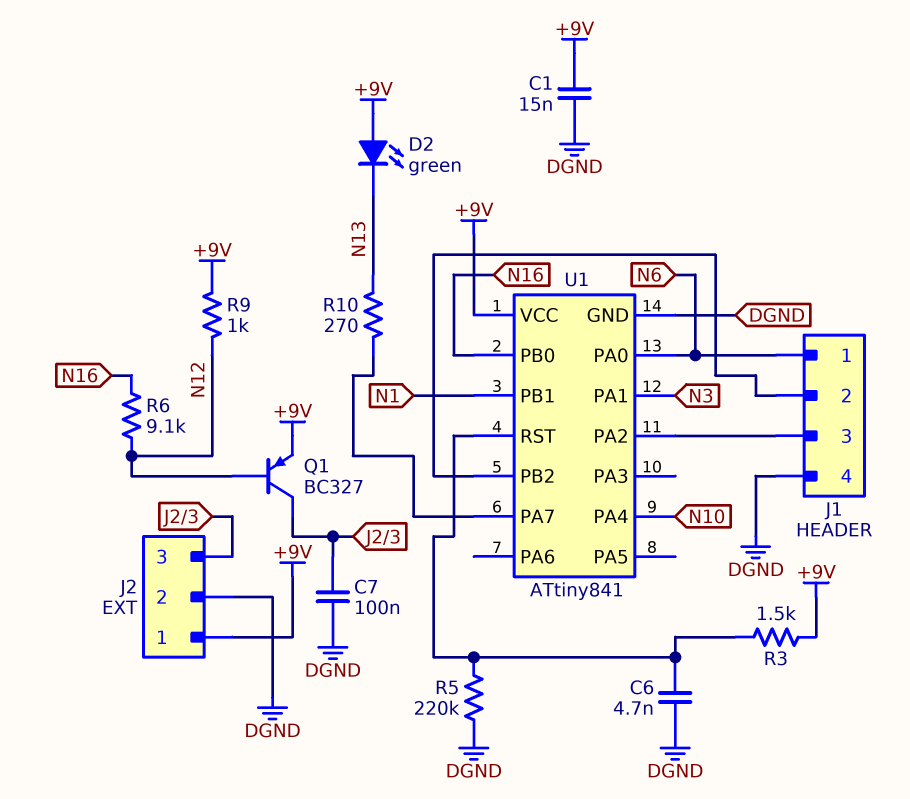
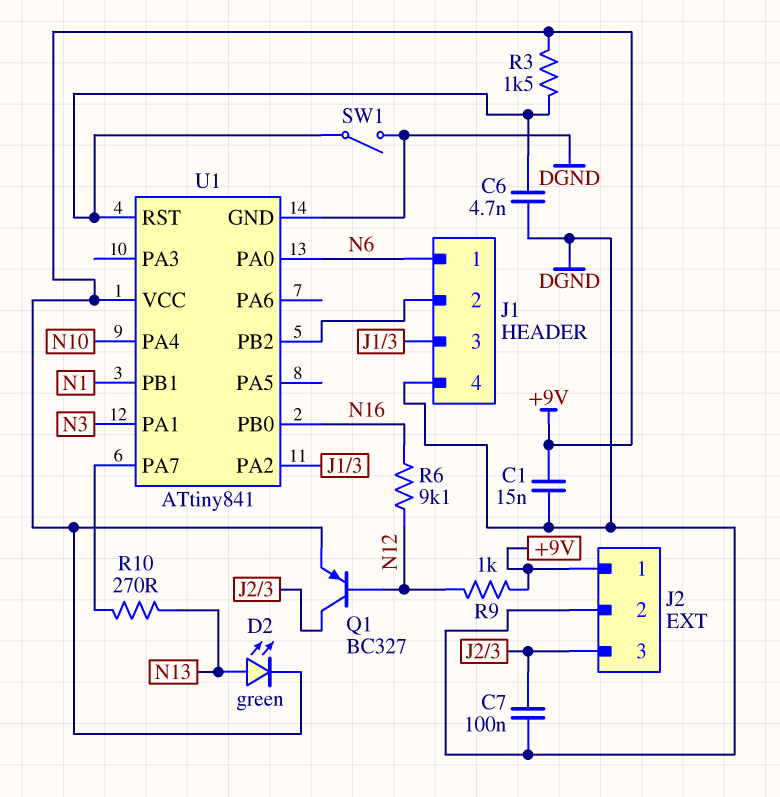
D2: LED green (A +9V, K N13) -> LED green (A N13, K +9V)
R5: 220k (DGND, U1/RST) -> none
SW1: none -> switch (DGND, U1/RST)

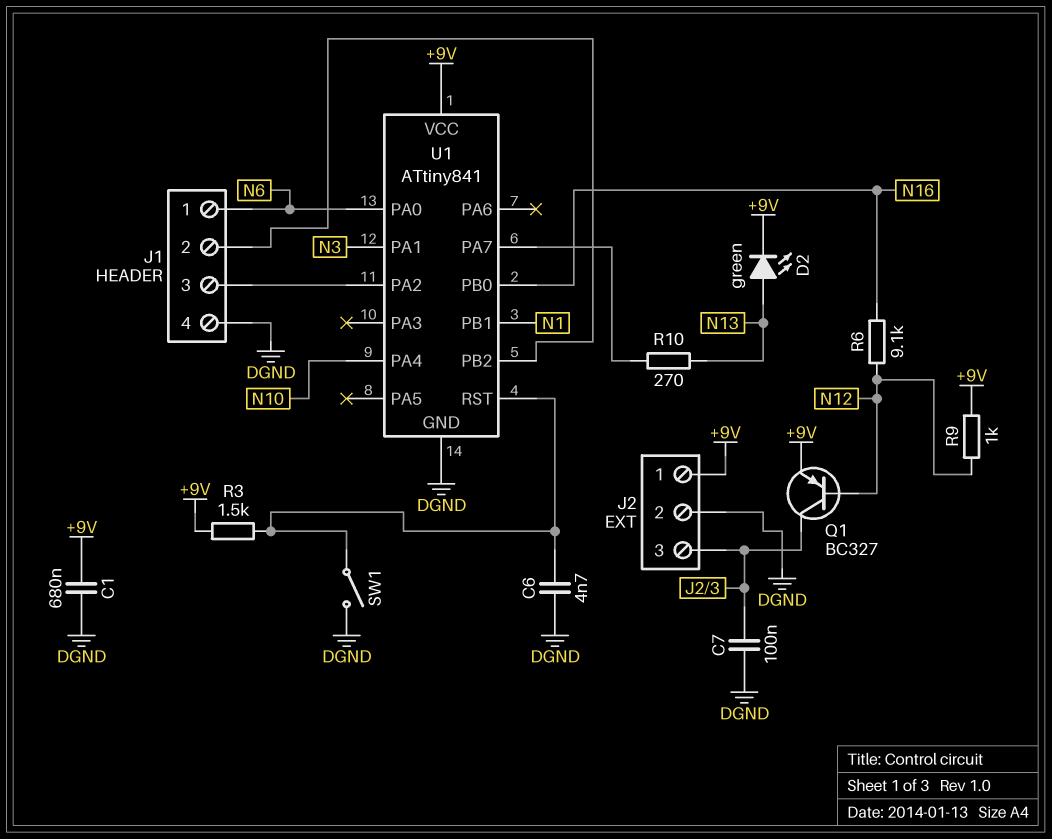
C1: 15nF (+9V, DGND) -> 680nF (+9V, DGND)

